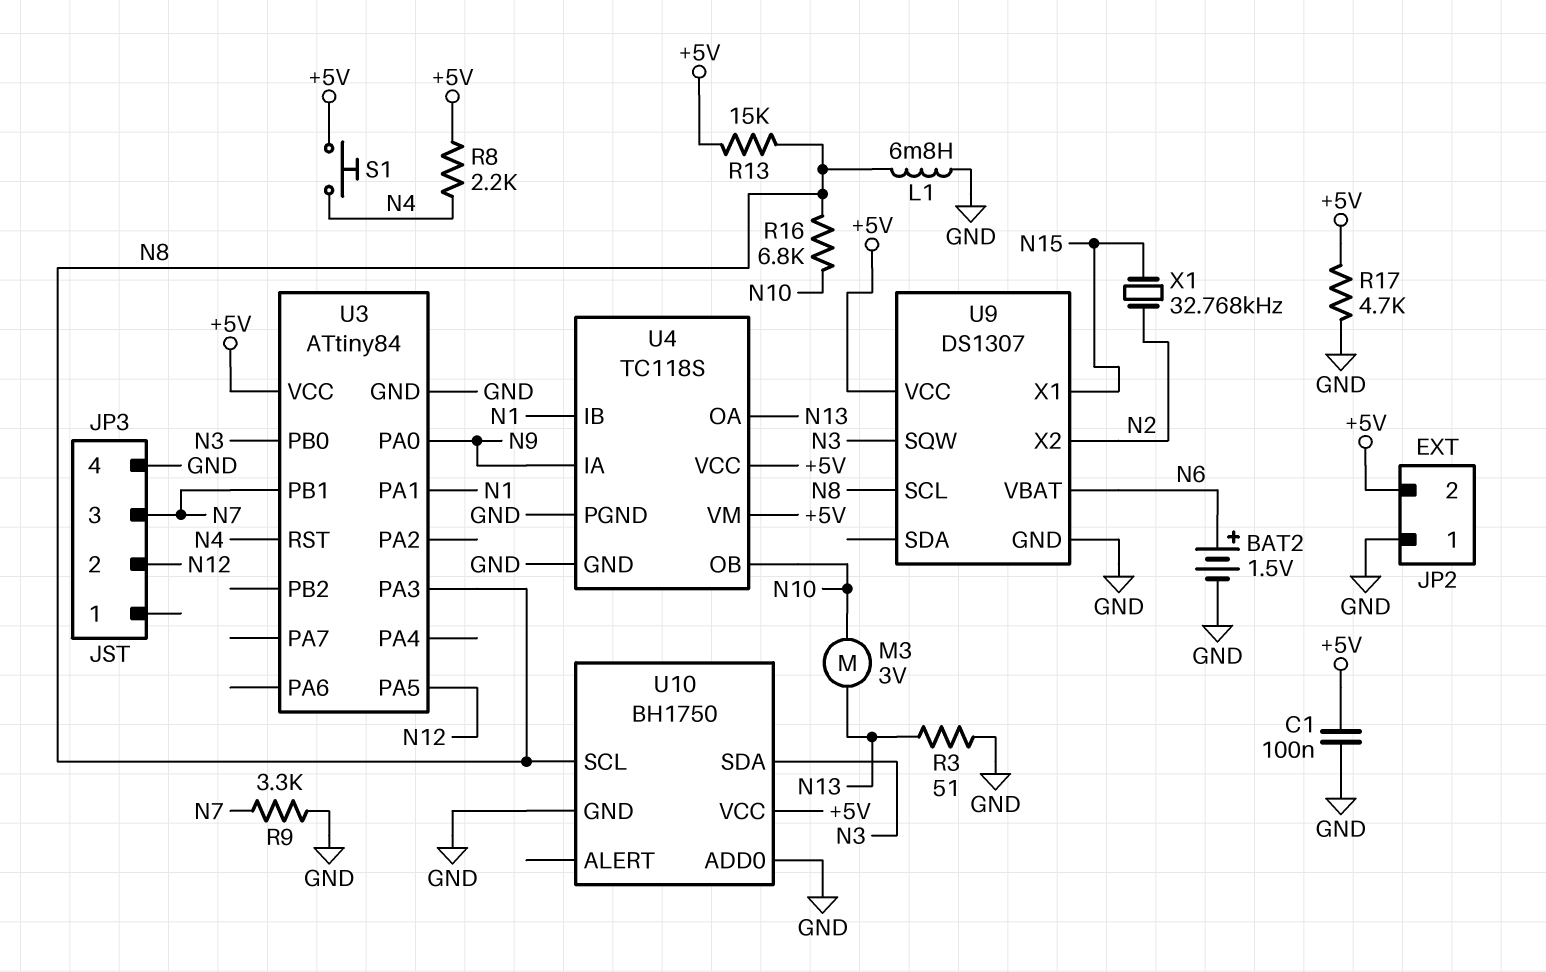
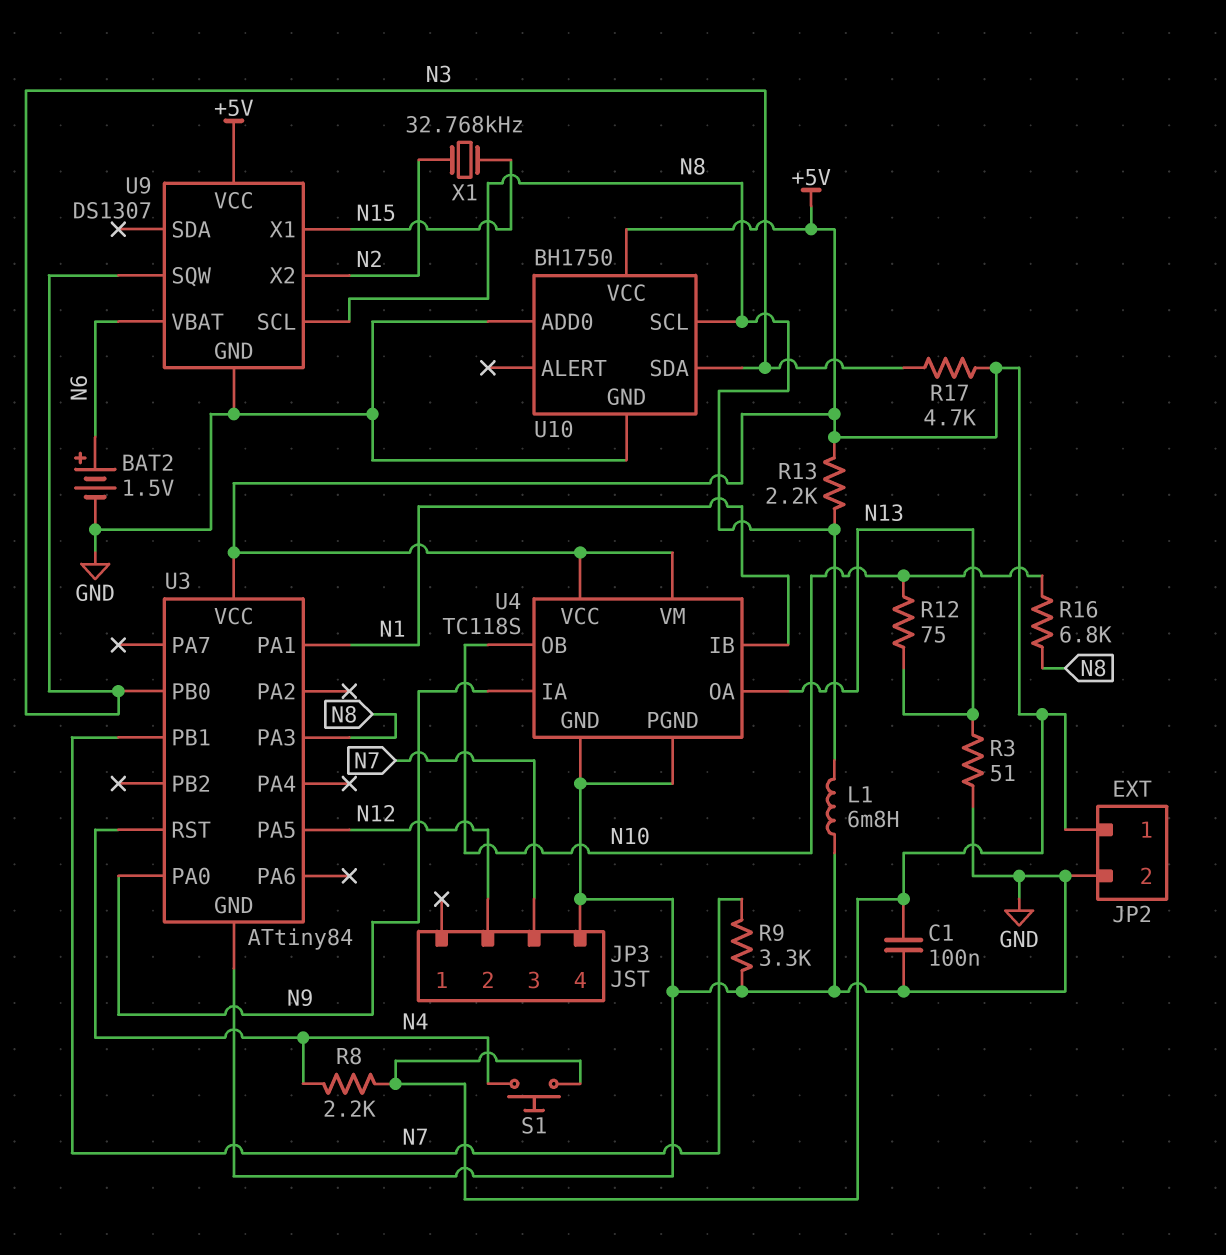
JP2 pin 1: GND -> +5V
JP2 pin 2: +5V -> GND
M3: motor 3V (N10, N13) -> none
R12: none -> 75 (N10, N13)
R13: 15k (+5V, N8) -> 2.2k (+5V, N8)
R17: 4.7k (+5V, GND) -> 4.7k (+5V, N3)

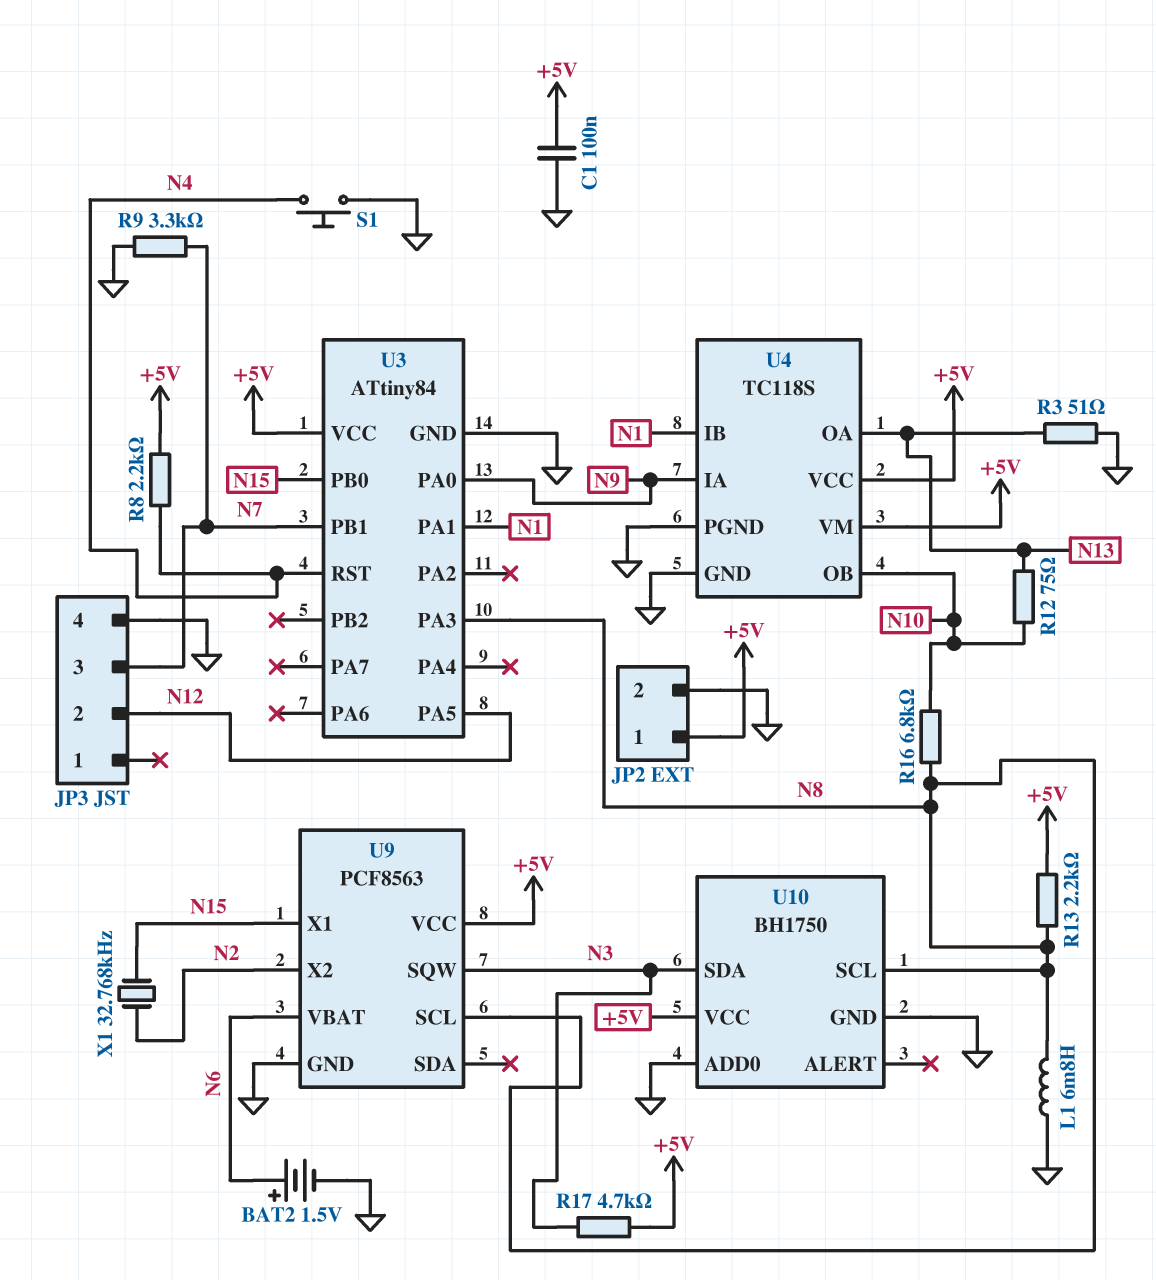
S1: button (+5V, N4) -> button (GND, N4)
U3 pin PB0: N3 -> N15
U9: DS1307 -> PCF8563

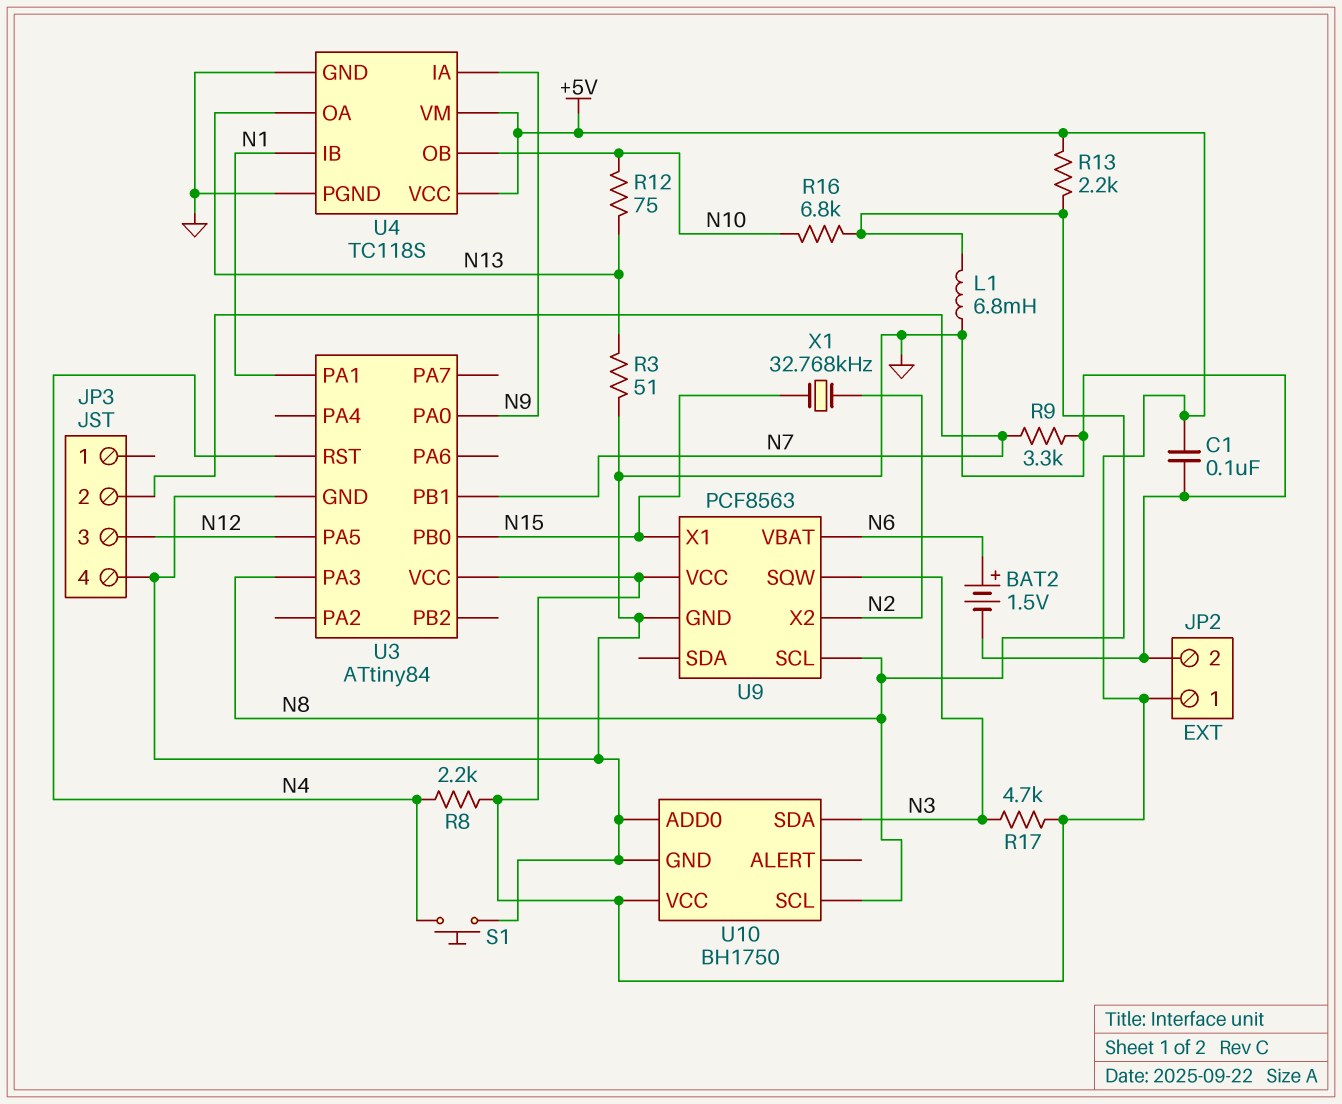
JP3 pin 2: N12 -> N7
JP3 pin 3: N7 -> N12

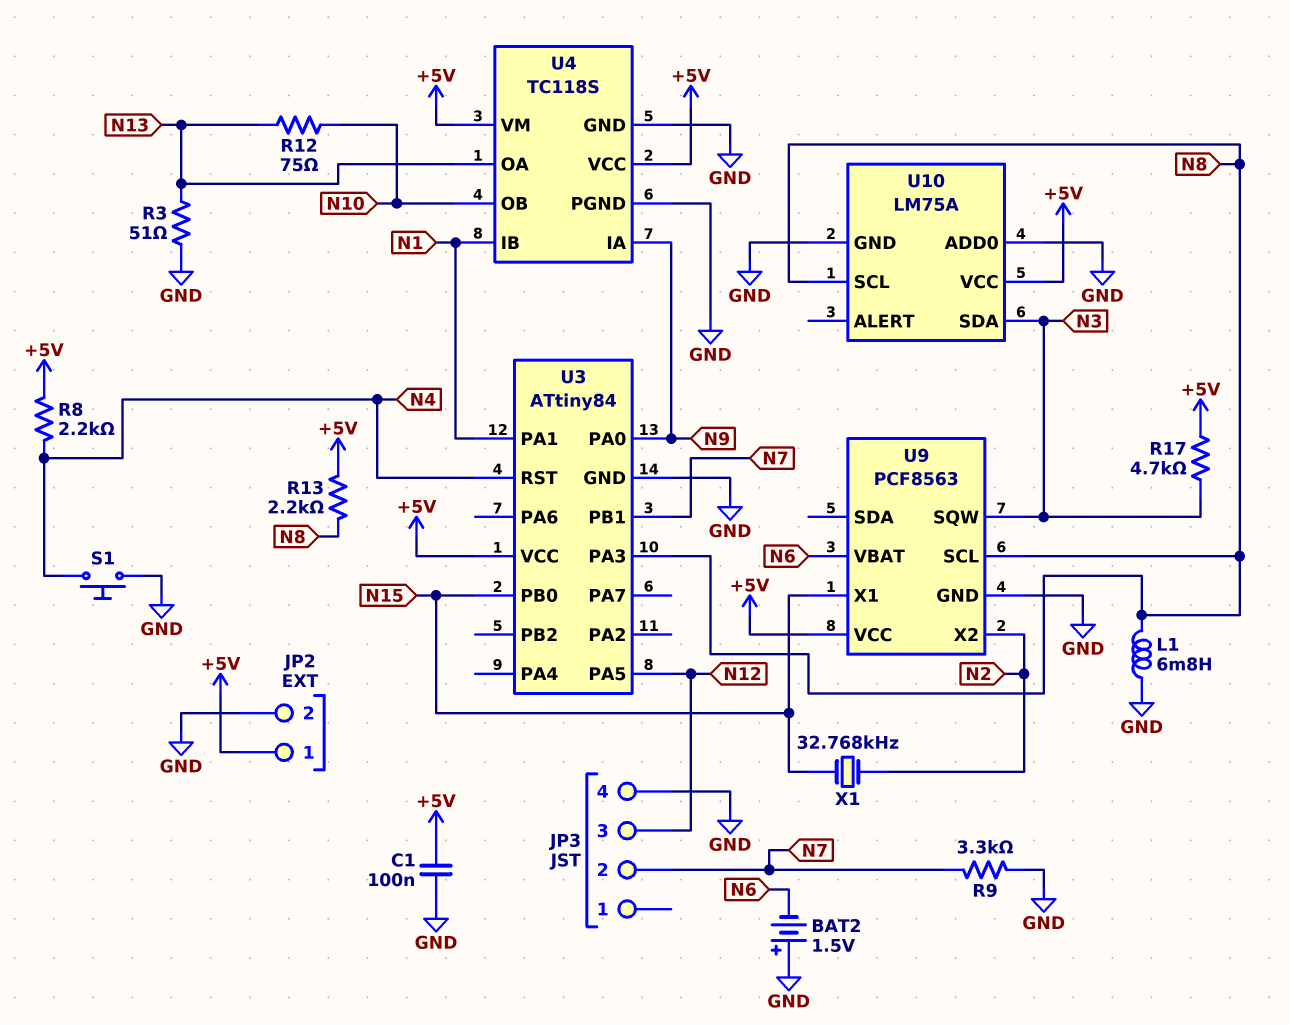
BAT2: 1.5V (plus N6, minus GND) -> 1.5V (plus GND, minus N6)
R16: 6.8k (N8, N10) -> none
U10: BH1750 -> LM75A

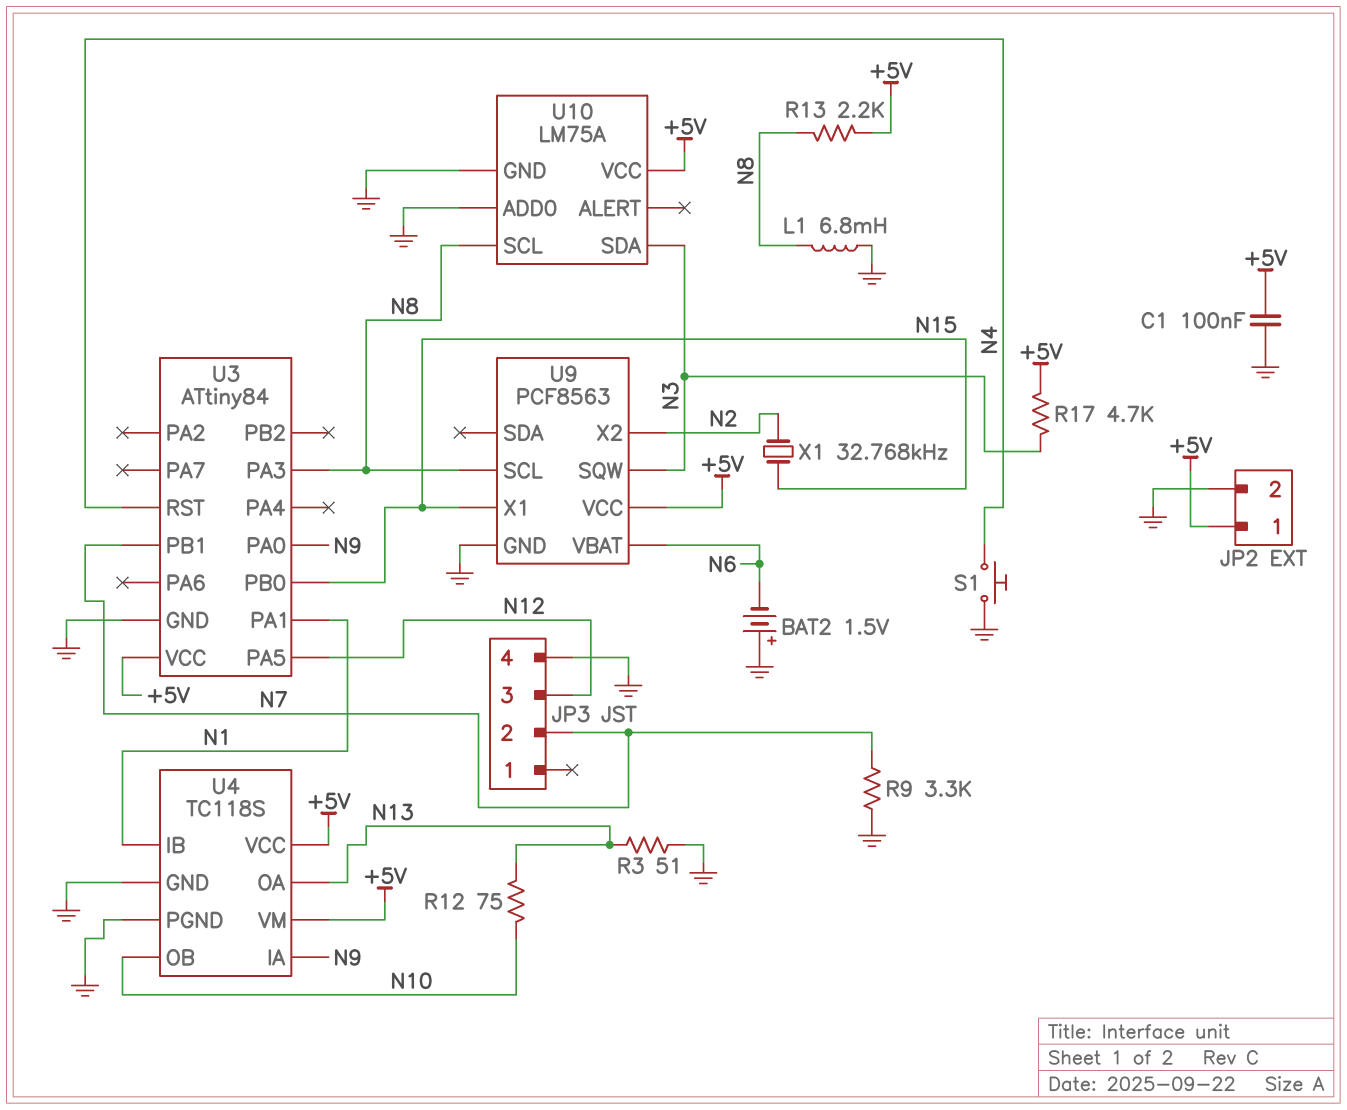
R8: 2.2k (+5V, N4) -> none

